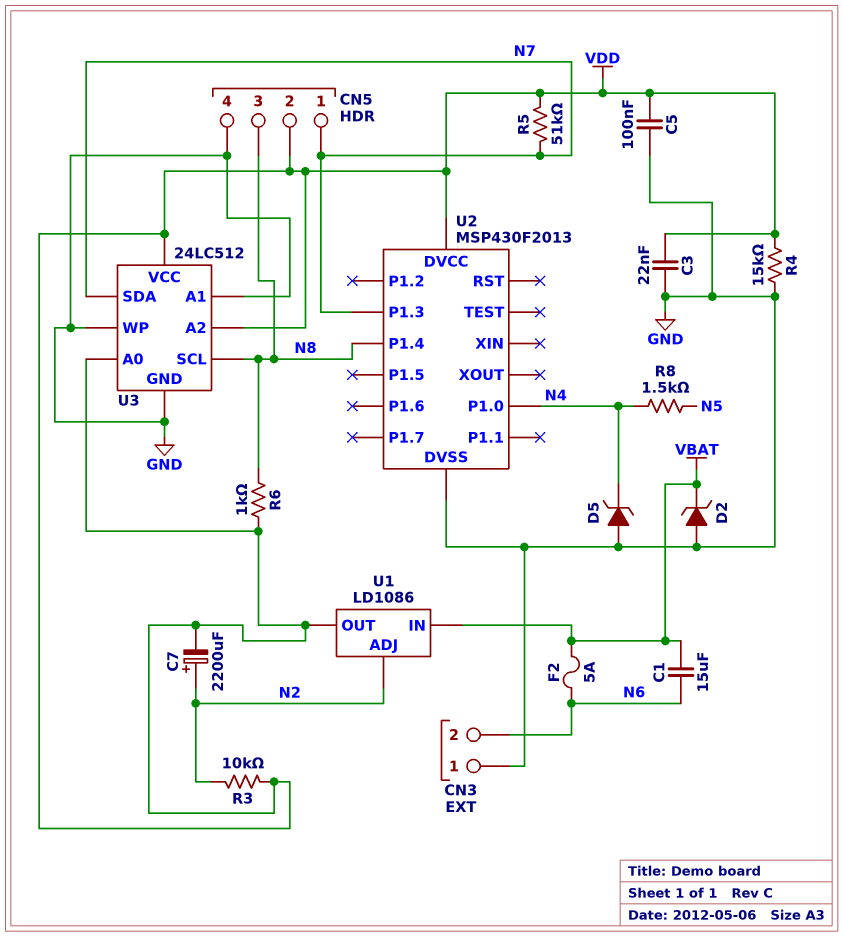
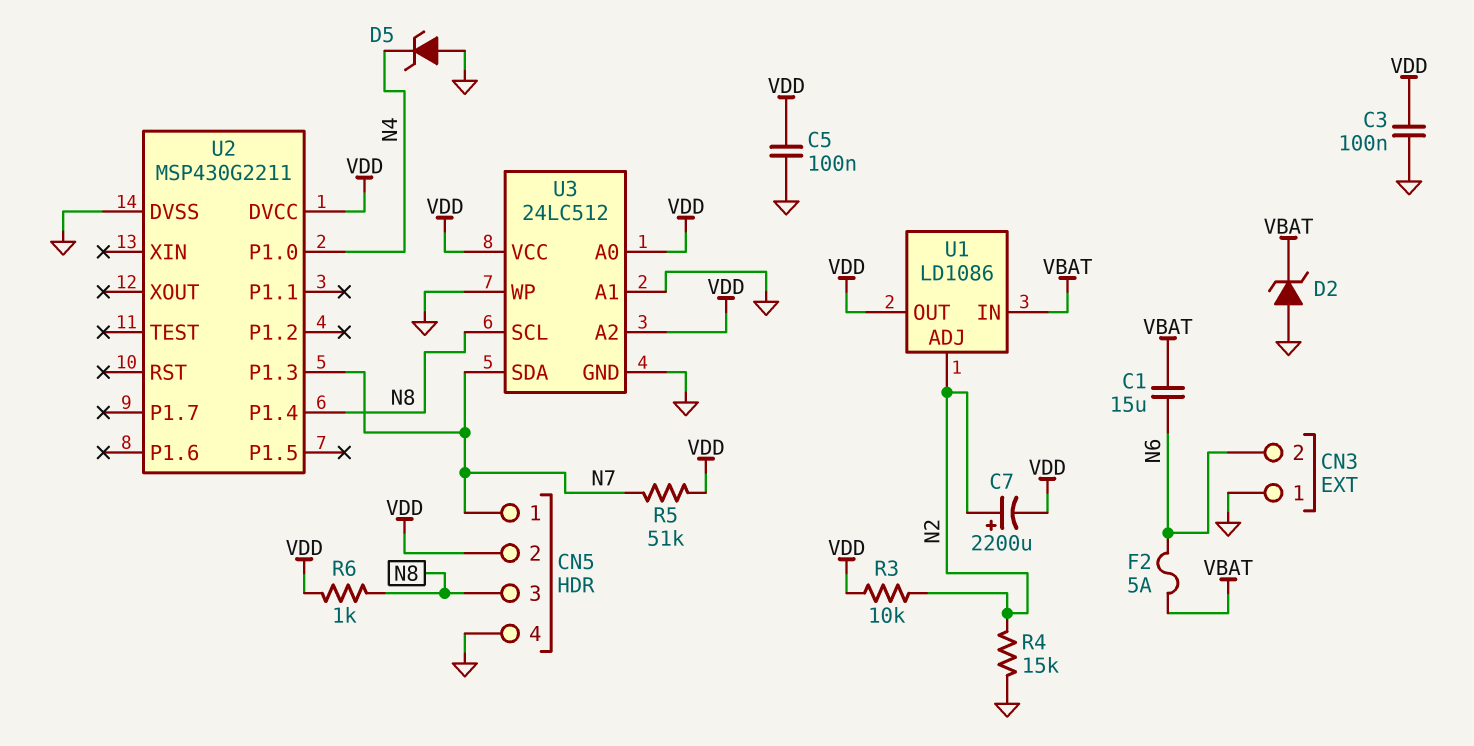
C3: 22nF (GND, VDD) -> 100nF (GND, VDD)
R4: 15k (GND, VDD) -> 15k (GND, N2)
R8: 1.5k (N4, N5) -> none
U2: MSP430F2013 -> MSP430G2211

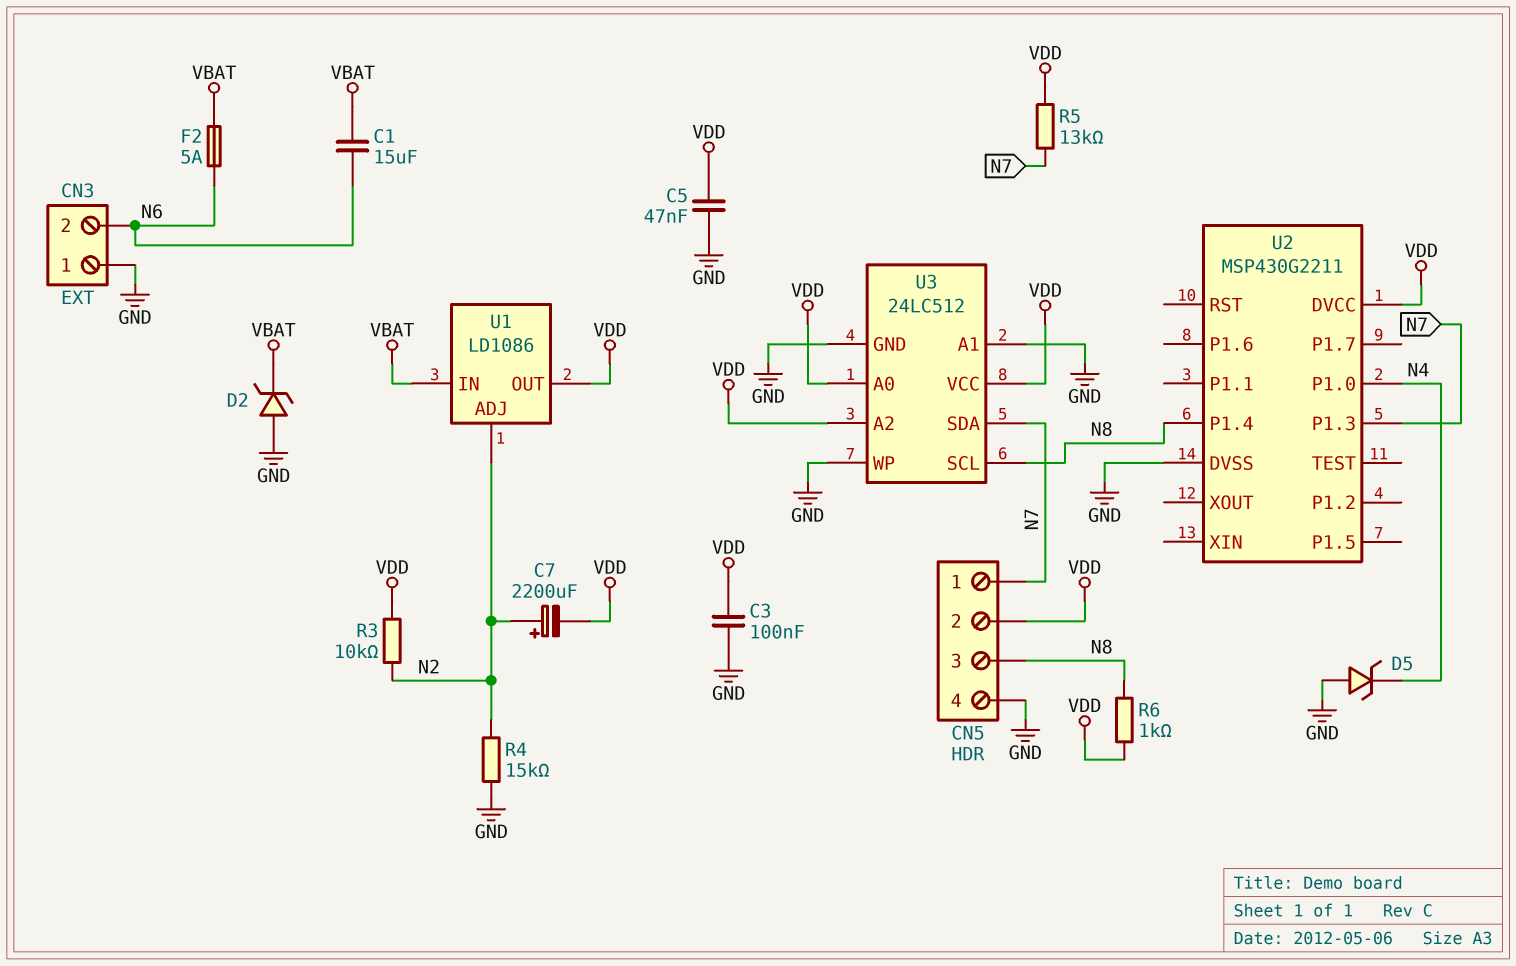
C5: 100nF (GND, VDD) -> 47nF (GND, VDD)
R5: 51k (N7, VDD) -> 13k (N7, VDD)

